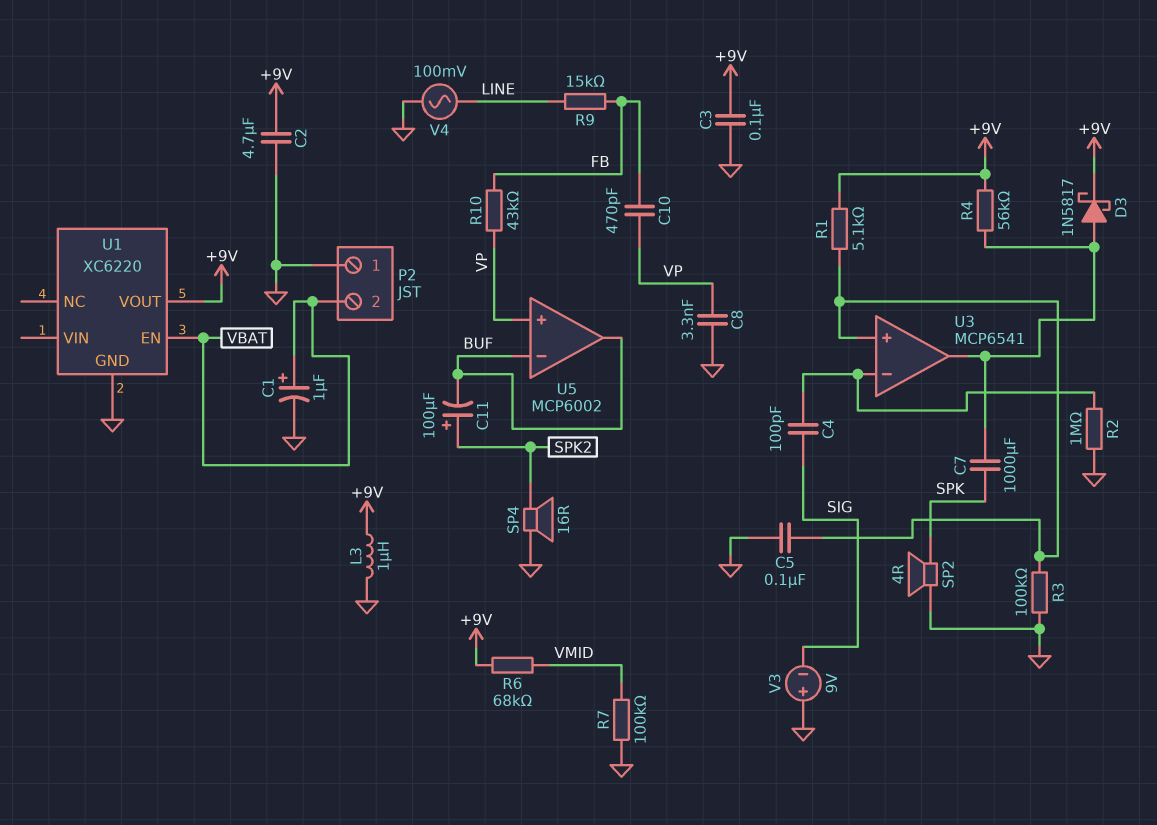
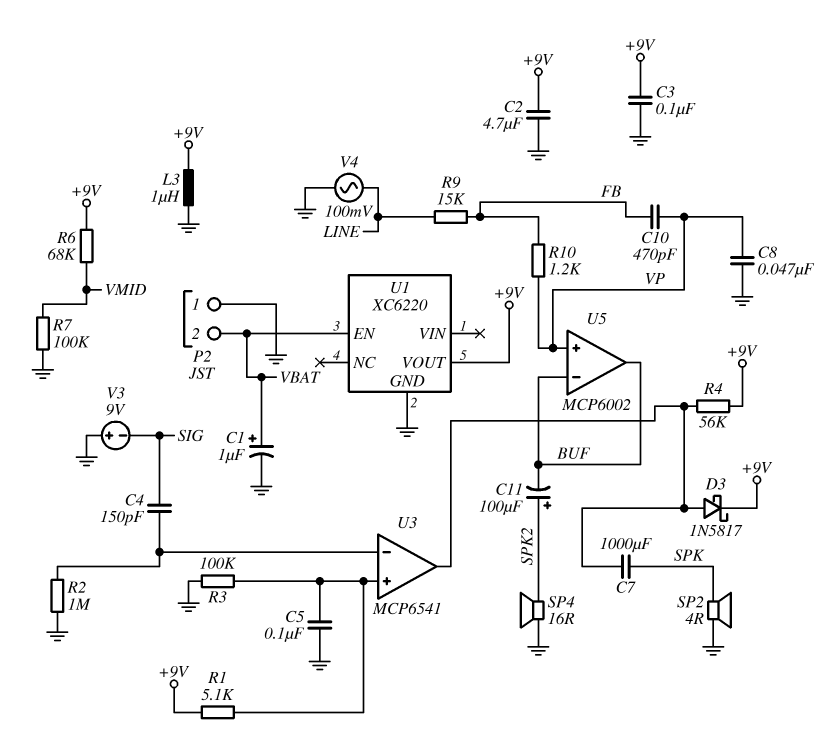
C4: 100pF (SIG, U3/in-) -> 150pF (SIG, U3/in-)
C8: 3.3nF (GND, VP) -> 47nF (GND, VP)
R10: 43k (FB, VP) -> 1.2k (FB, VP)

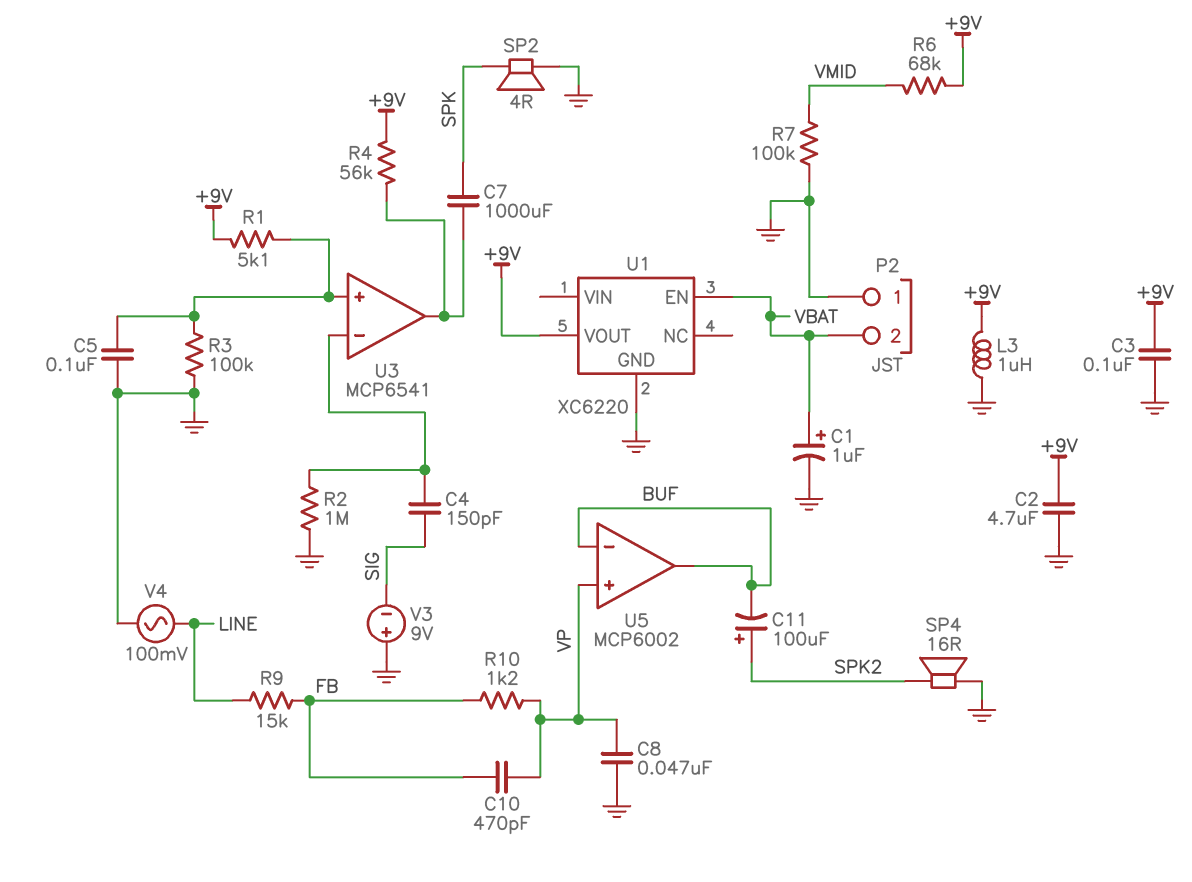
D3: schottky 1N5817 (A U3/out, K +9V) -> none

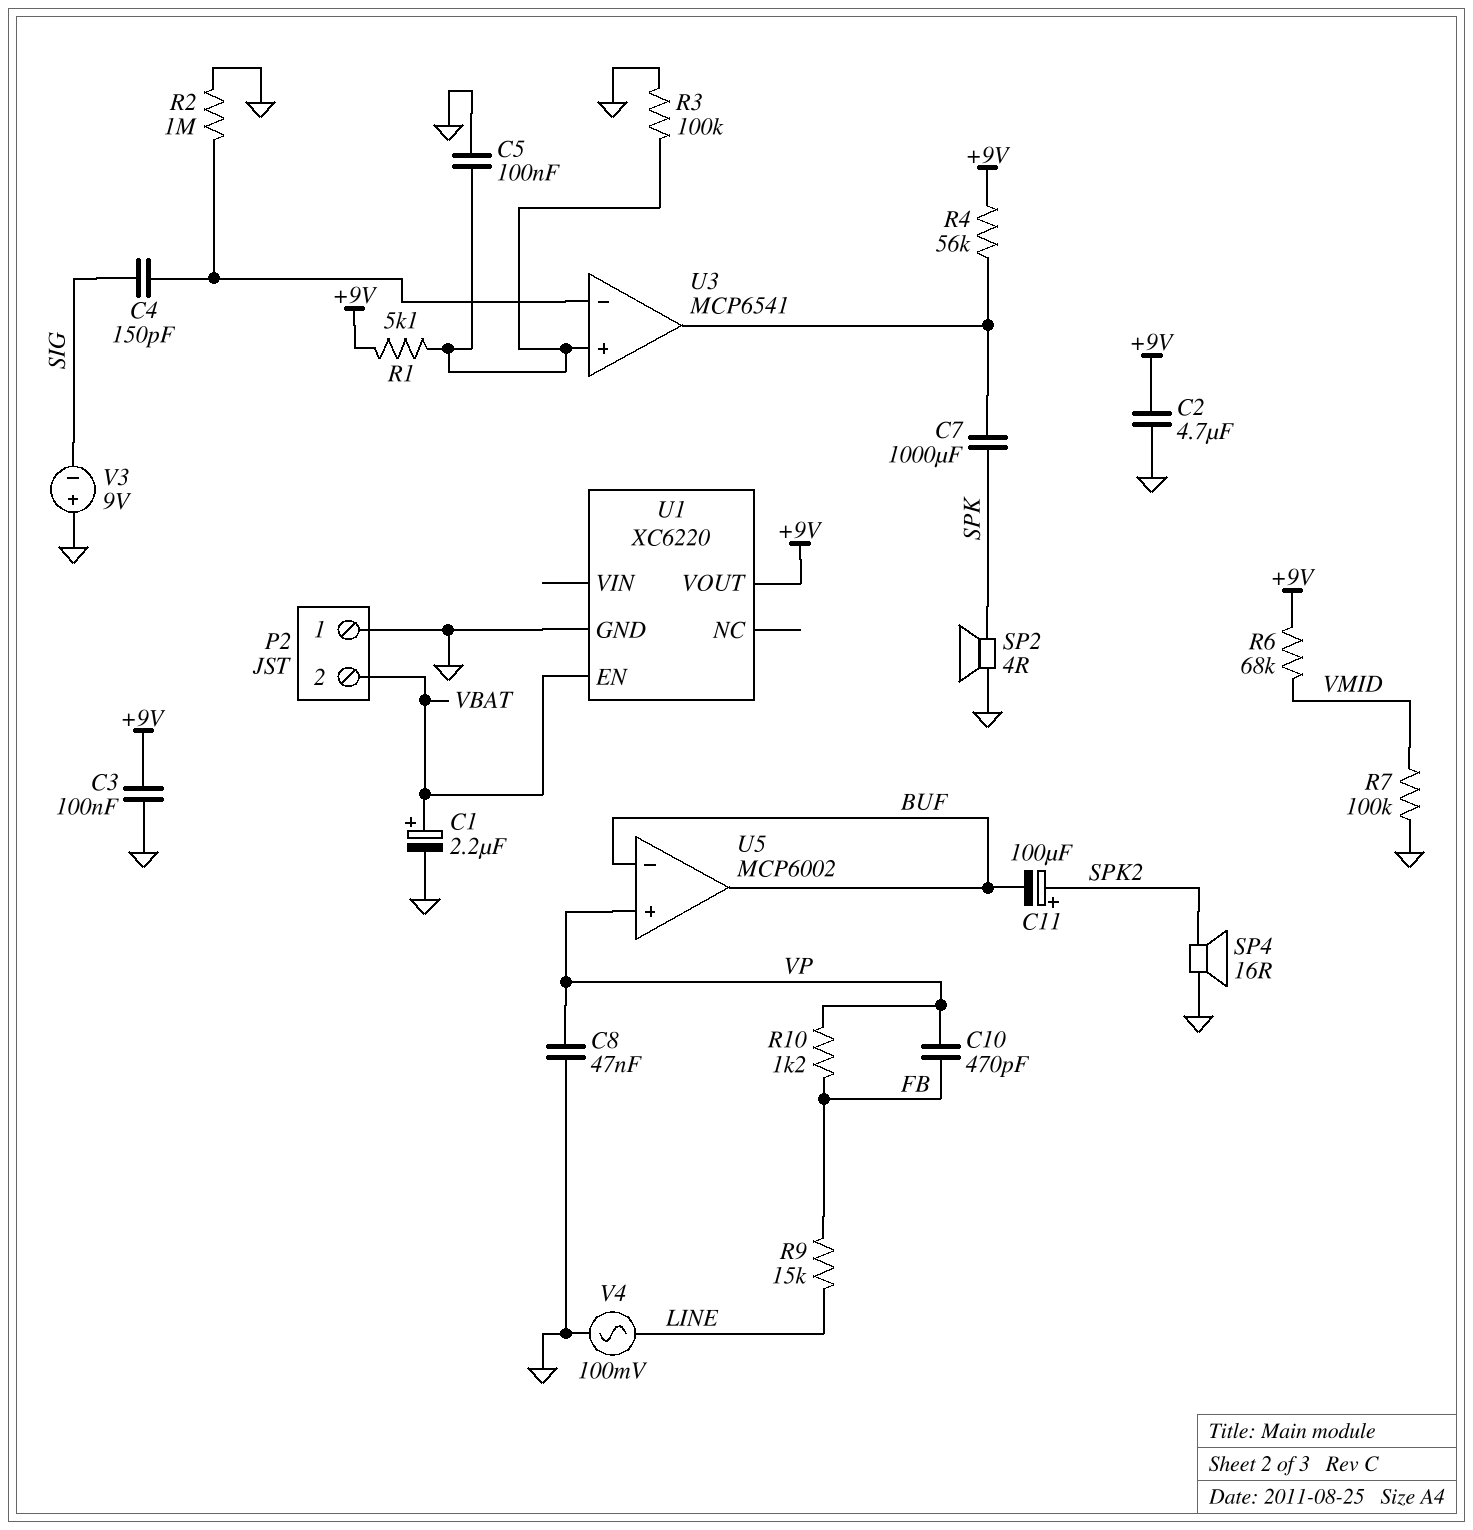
C1: 1uF (plus VBAT, minus GND) -> 2.2uF (plus VBAT, minus GND)
L3: 1uH (+9V, GND) -> none

